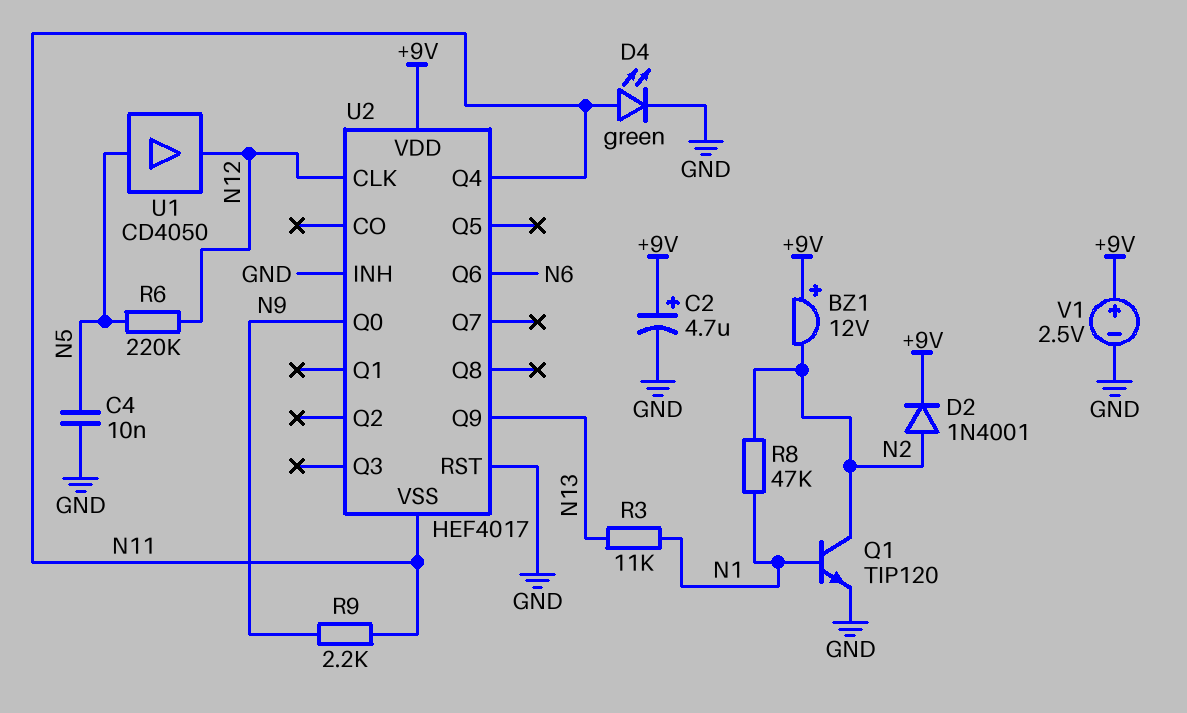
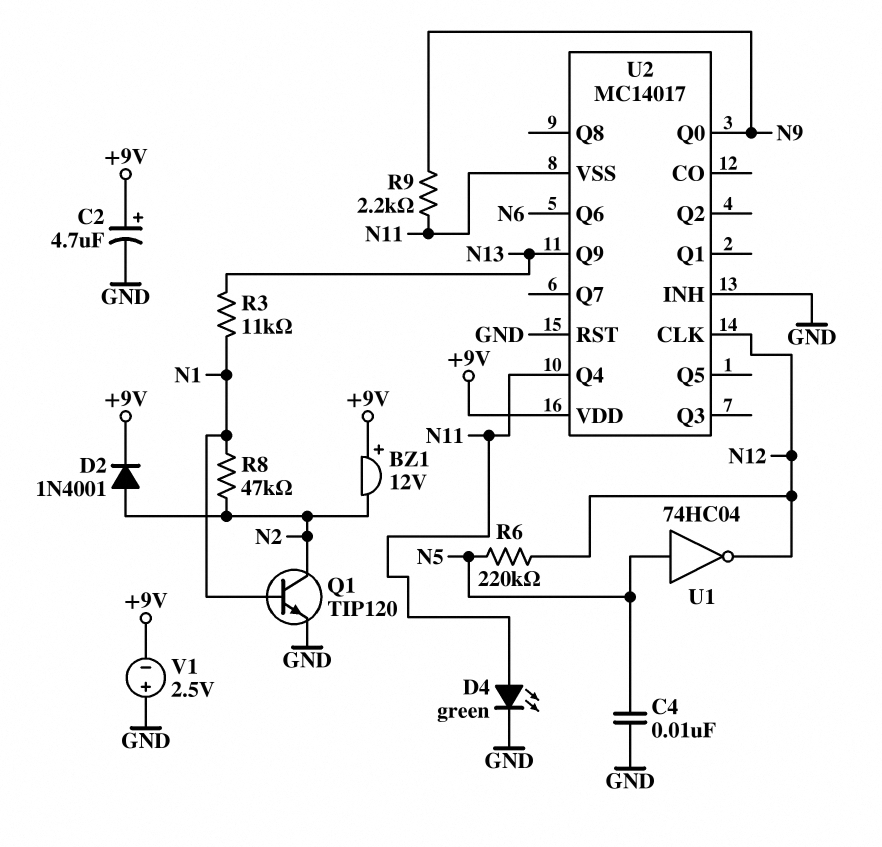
U1: buffer CD4050 (in N5, out N12) -> NOT 74HC04 (in N5, out N12)
U2: HEF4017 -> MC14017
V1: 2.5V (plus +9V, minus GND) -> 2.5V (plus GND, minus +9V)

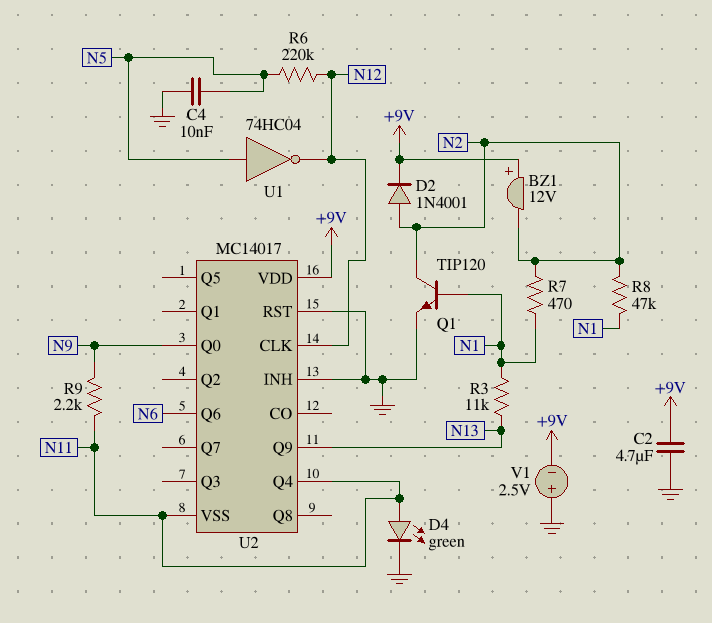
C2: 4.7uF (plus +9V, minus GND) -> 4.7uF (+9V, GND)
R7: none -> 470 (N1, N2)

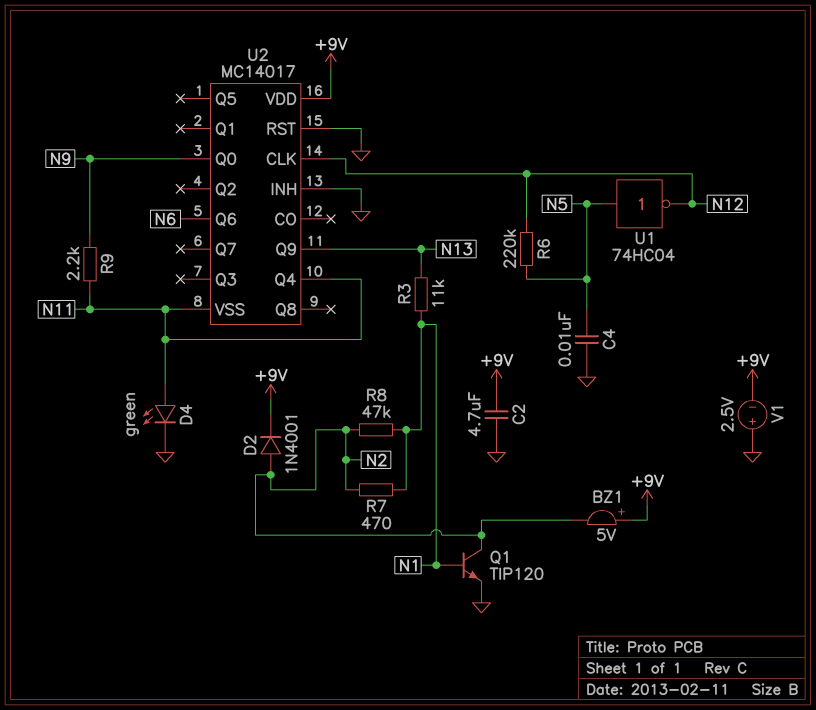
BZ1: buzzer 12V (plus +9V, minus N2) -> buzzer 5V (plus +9V, minus N2)

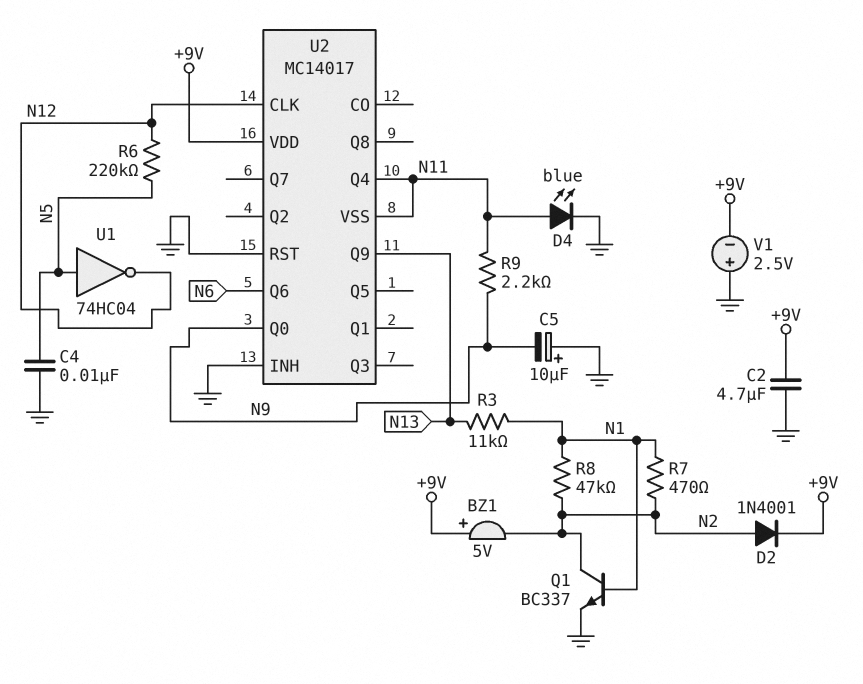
C5: none -> 10uF (plus GND, minus N9)
D4: LED green (A N11, K GND) -> LED blue (A N11, K GND)
Q1: NPN TIP120 (B N1, C N2, E GND) -> NPN BC337 (B N1, C N2, E GND)

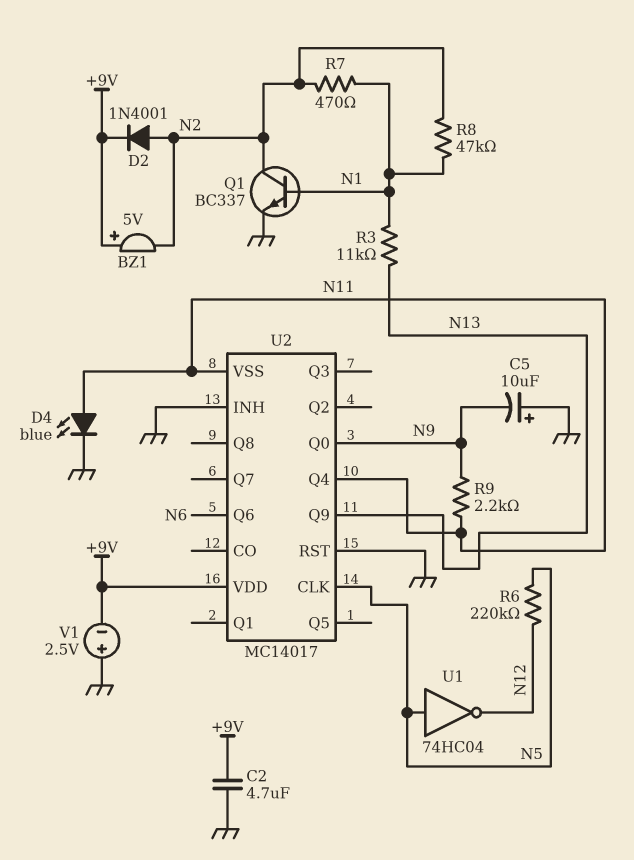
C4: 10nF (GND, N5) -> none
U2 pin CLK: N12 -> N5

